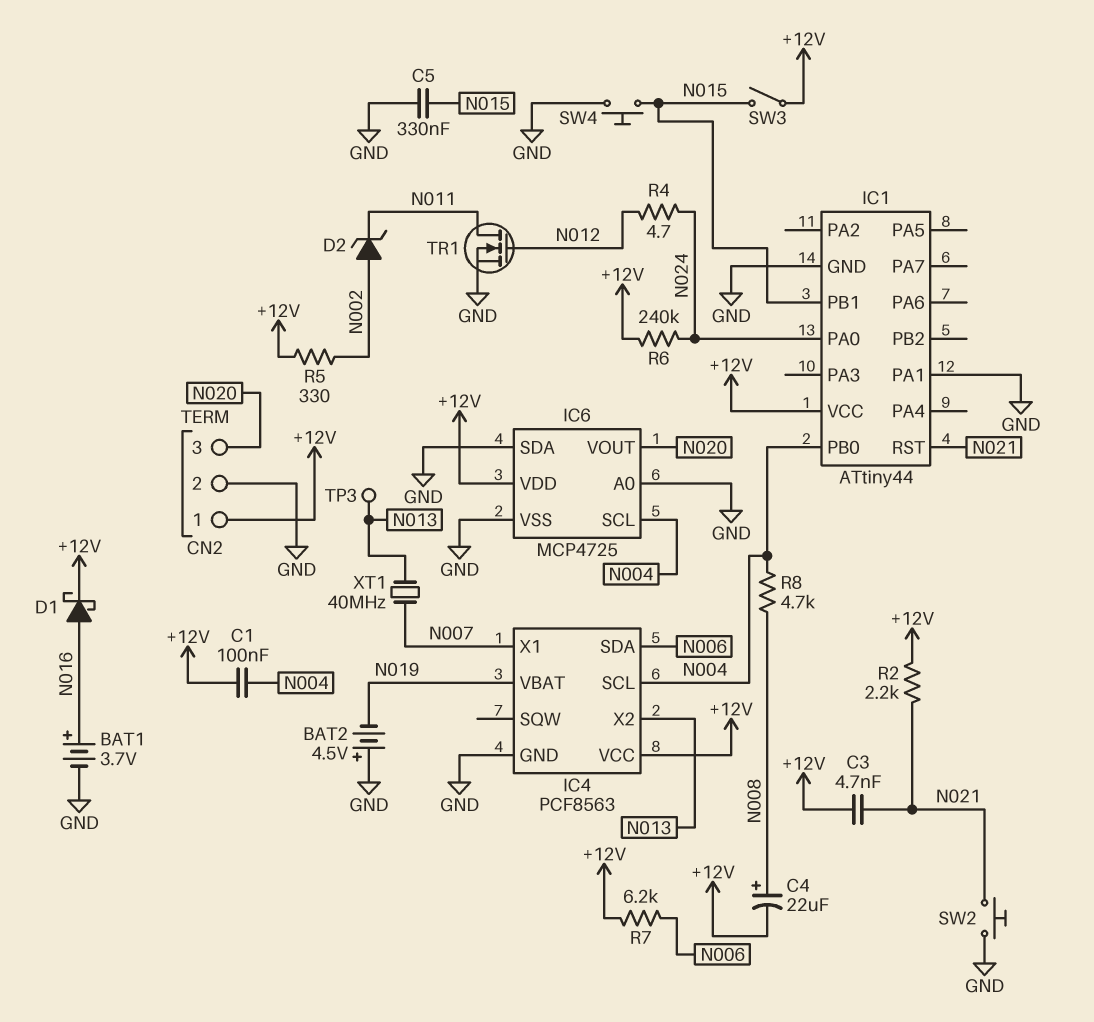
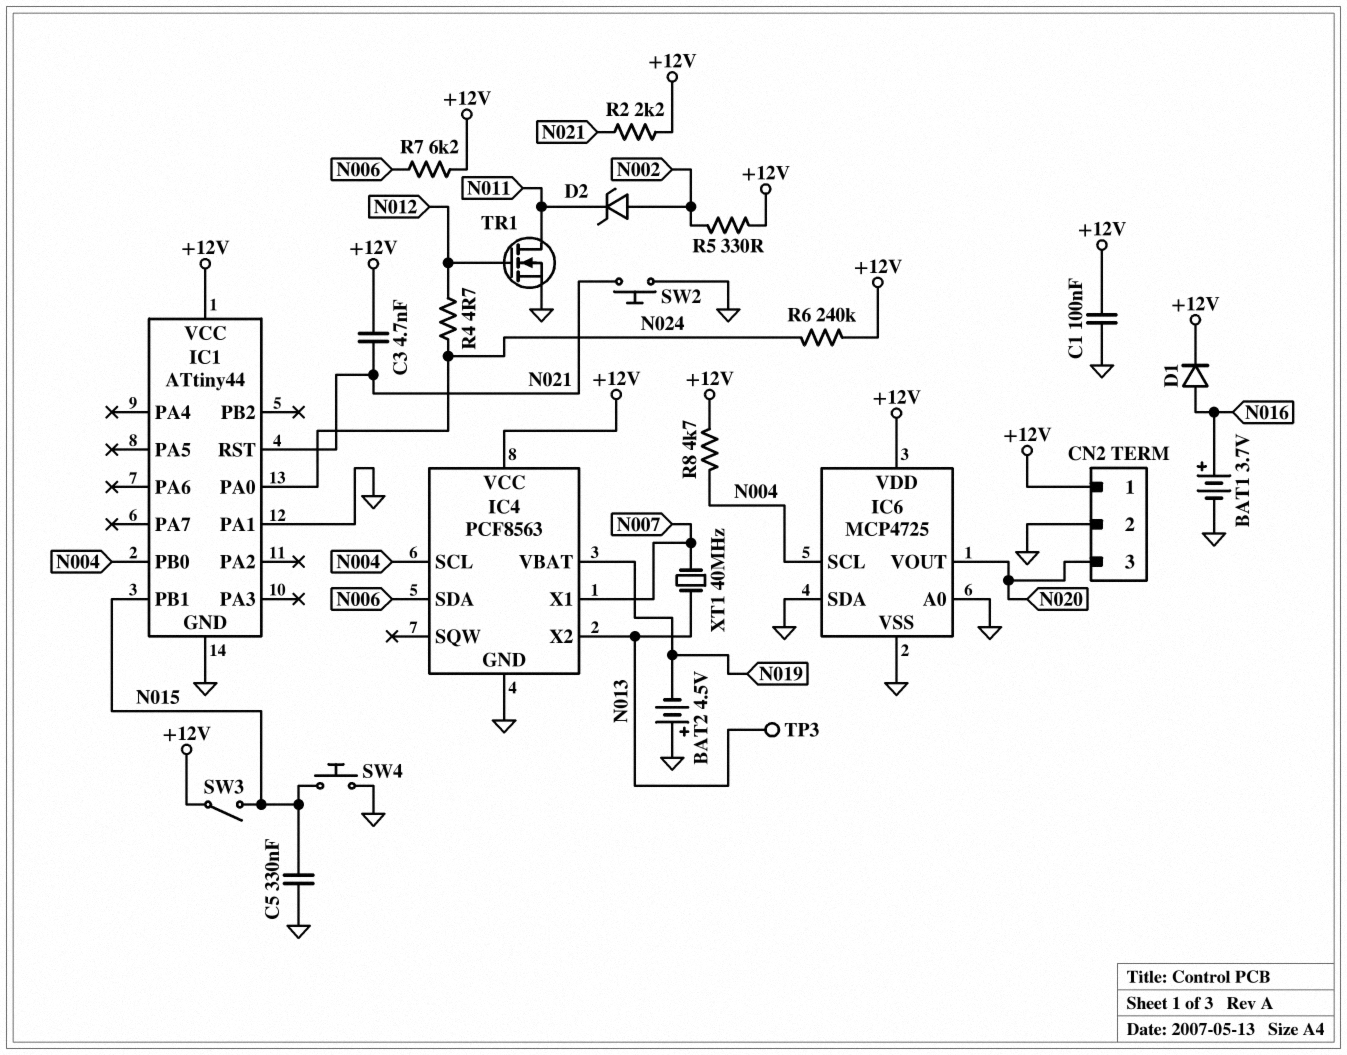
C1: 100nF (+12V, N004) -> 100nF (+12V, GND)
C4: 22uF (plus N008, minus +12V) -> none
D1: schottky (A N016, K +12V) -> diode (A N016, K +12V)
R8: 4.7k (N004, N008) -> 4.7k (+12V, N004)

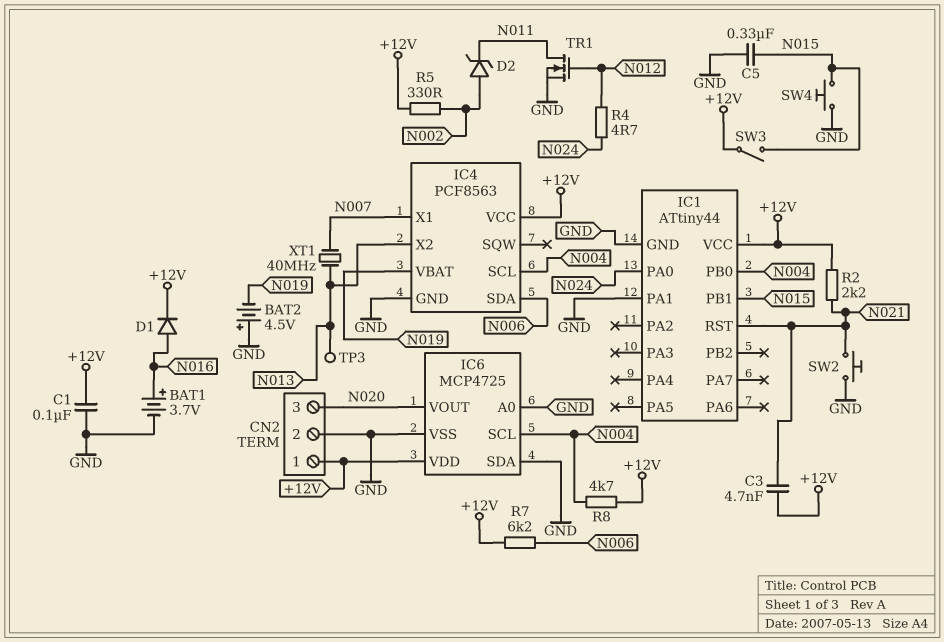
R6: 240k (+12V, N024) -> none

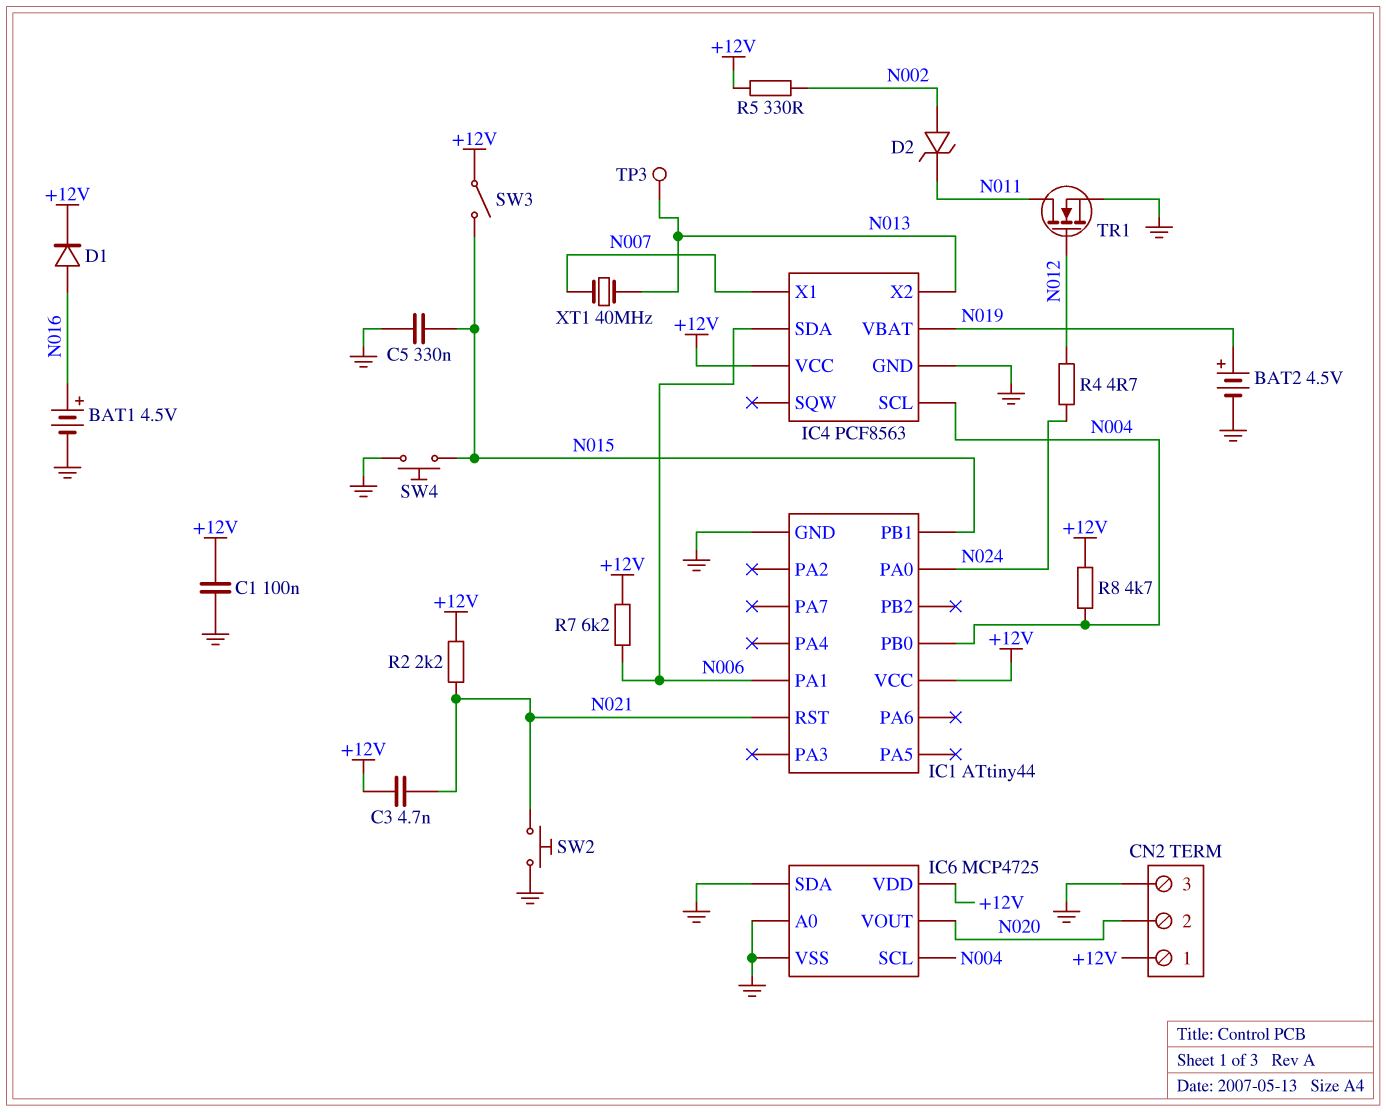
BAT1: 3.7V (plus N016, minus GND) -> 4.5V (plus N016, minus GND)
BAT2: 4.5V (plus GND, minus N019) -> 4.5V (plus N019, minus GND)
CN2 pin 2: GND -> N020
CN2 pin 3: N020 -> GND
IC1 pin PA1: GND -> N006

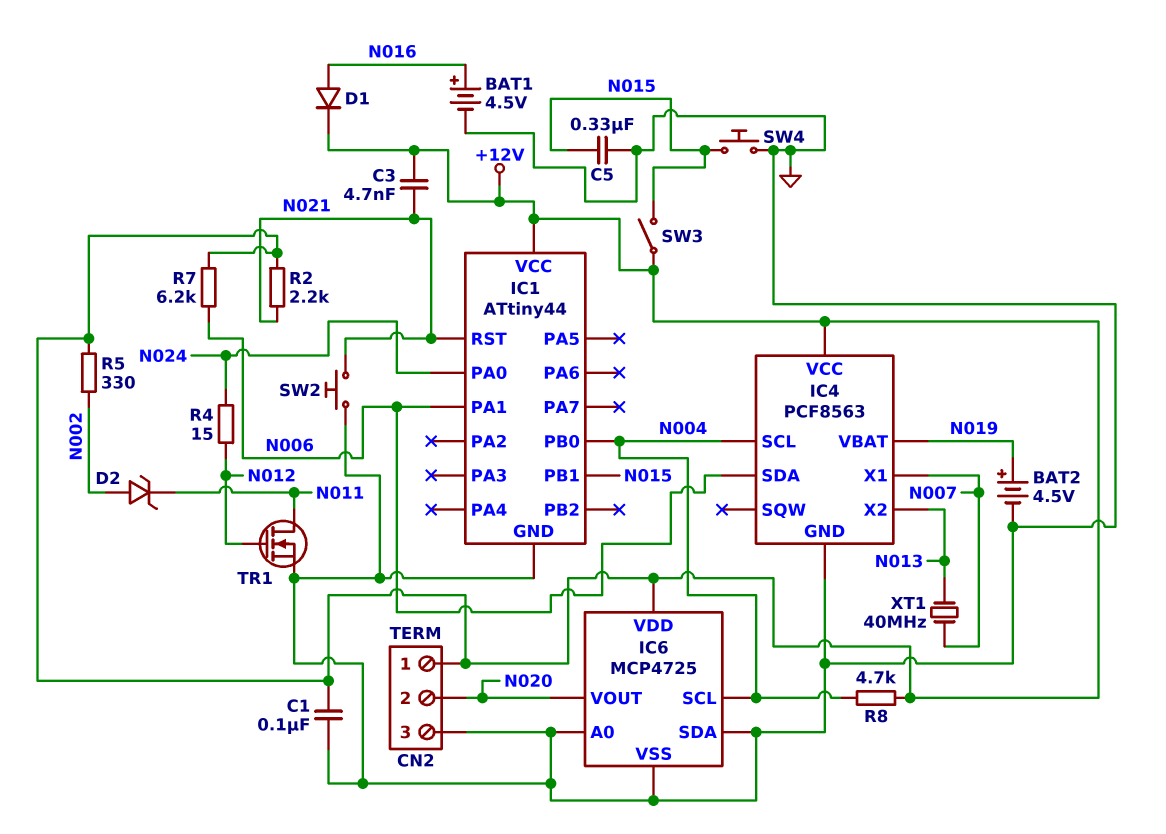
R4: 4.7 (N012, N024) -> 15 (N012, N024)
TP3: test point (N013) -> none

